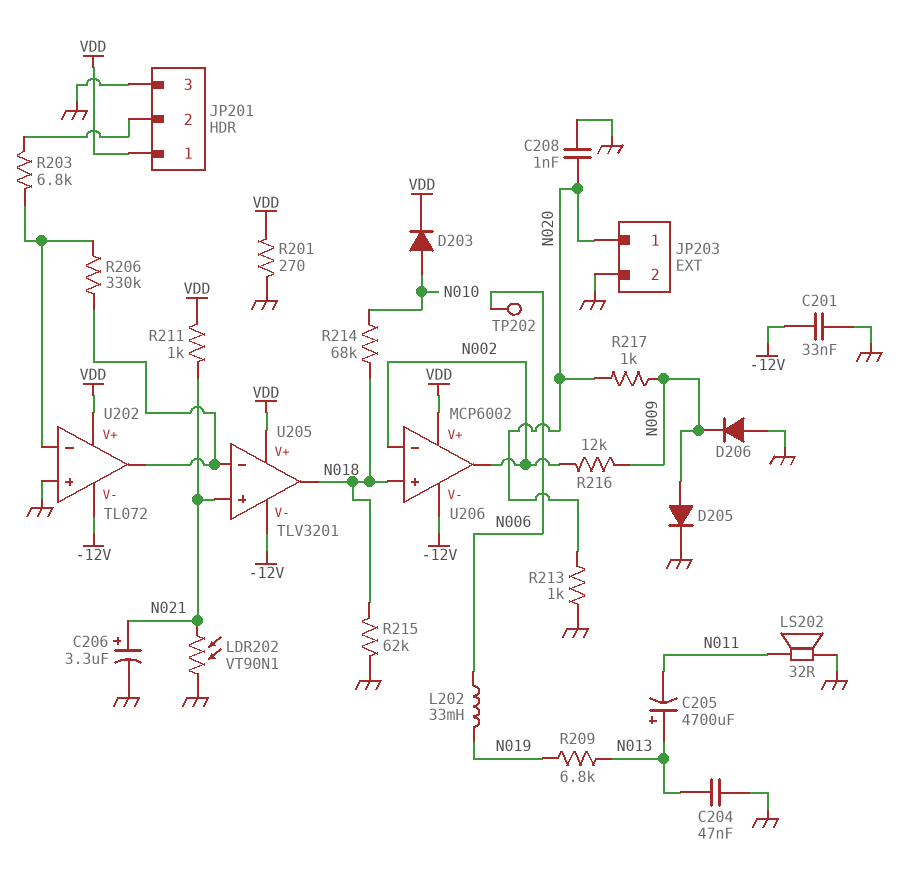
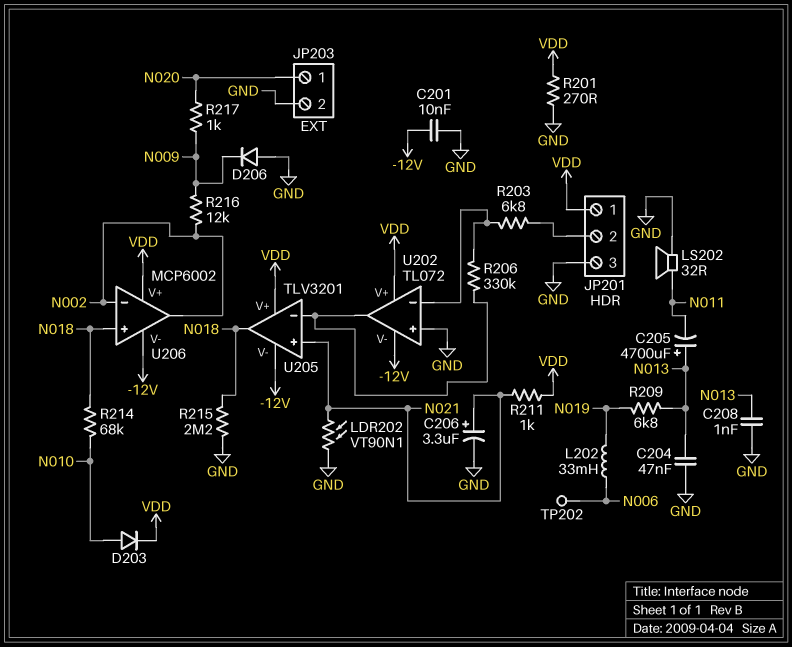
C201: 33nF (-12V, GND) -> 10nF (-12V, GND)
C208: 1nF (GND, N020) -> 1nF (GND, N013)
D205: diode (A N009, K GND) -> none
R213: 1k (GND, N020) -> none
R215: 62k (GND, N018) -> 2.2M (GND, N018)

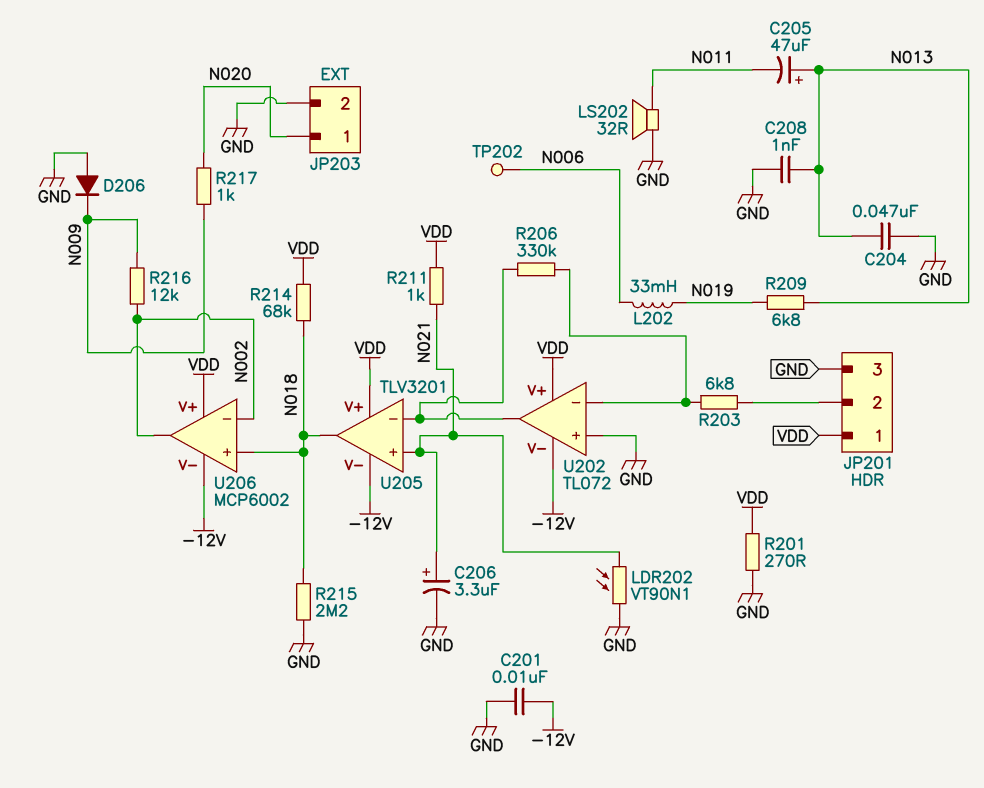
C205: 4700uF (plus N013, minus N011) -> 47uF (plus N013, minus N011)
D203: diode (A N010, K VDD) -> none
R214: 68k (N010, N018) -> 68k (N018, VDD)

